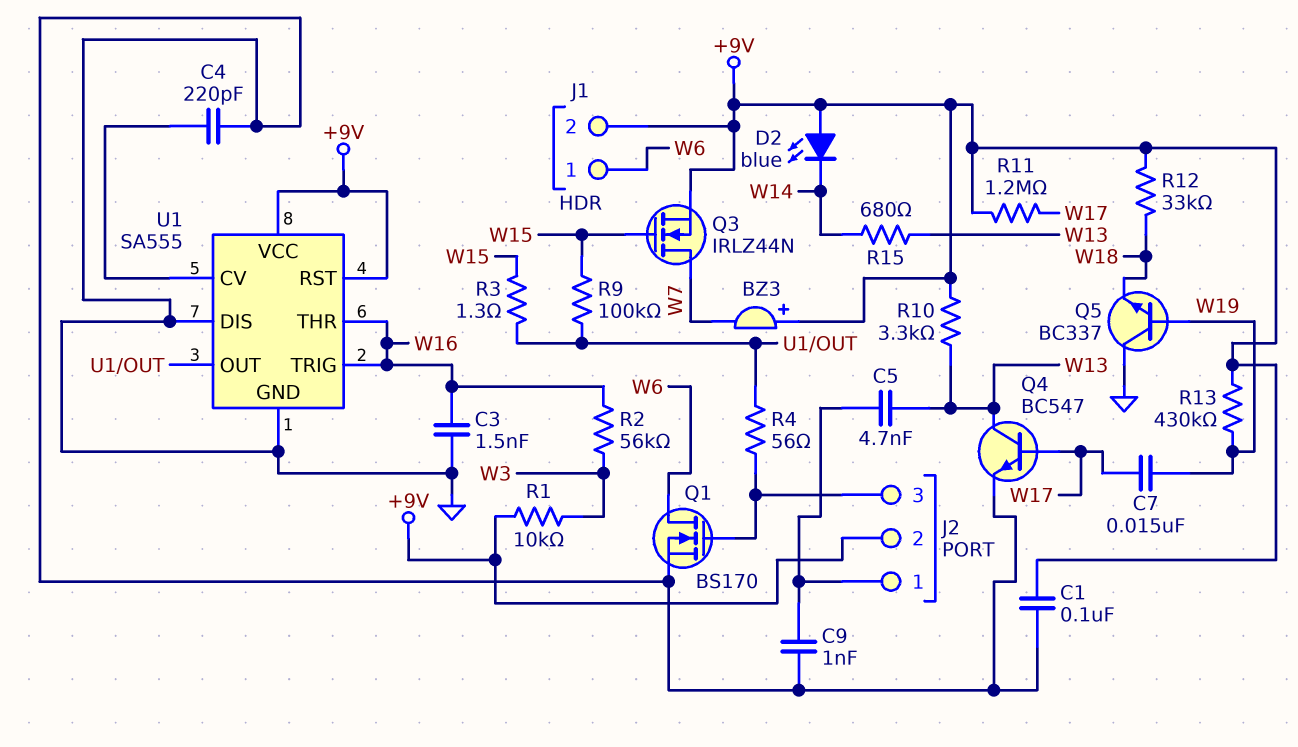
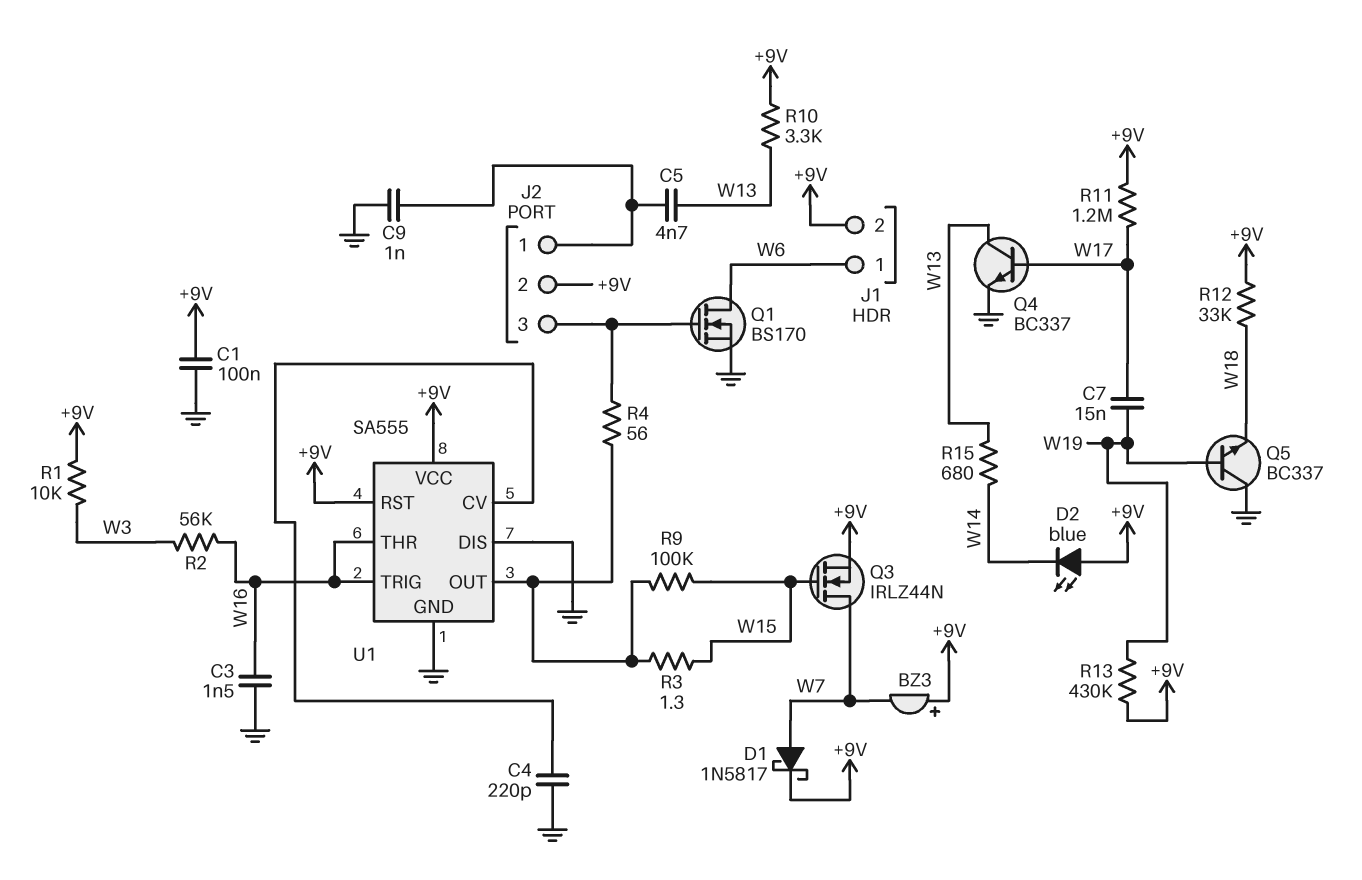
D1: none -> schottky 1N5817 (A W7, K +9V)
Q4: NPN BC547 (B W17, C W13, E GND) -> NPN BC337 (B W17, C W13, E GND)

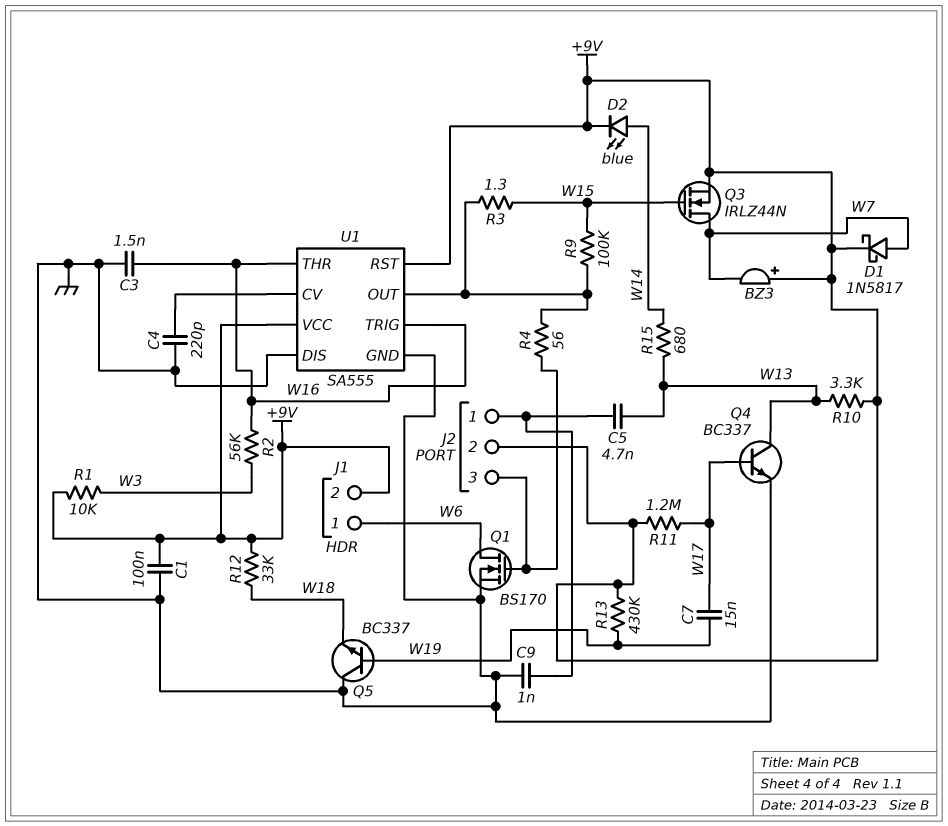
D2: LED blue (A +9V, K W14) -> LED blue (A W14, K +9V)

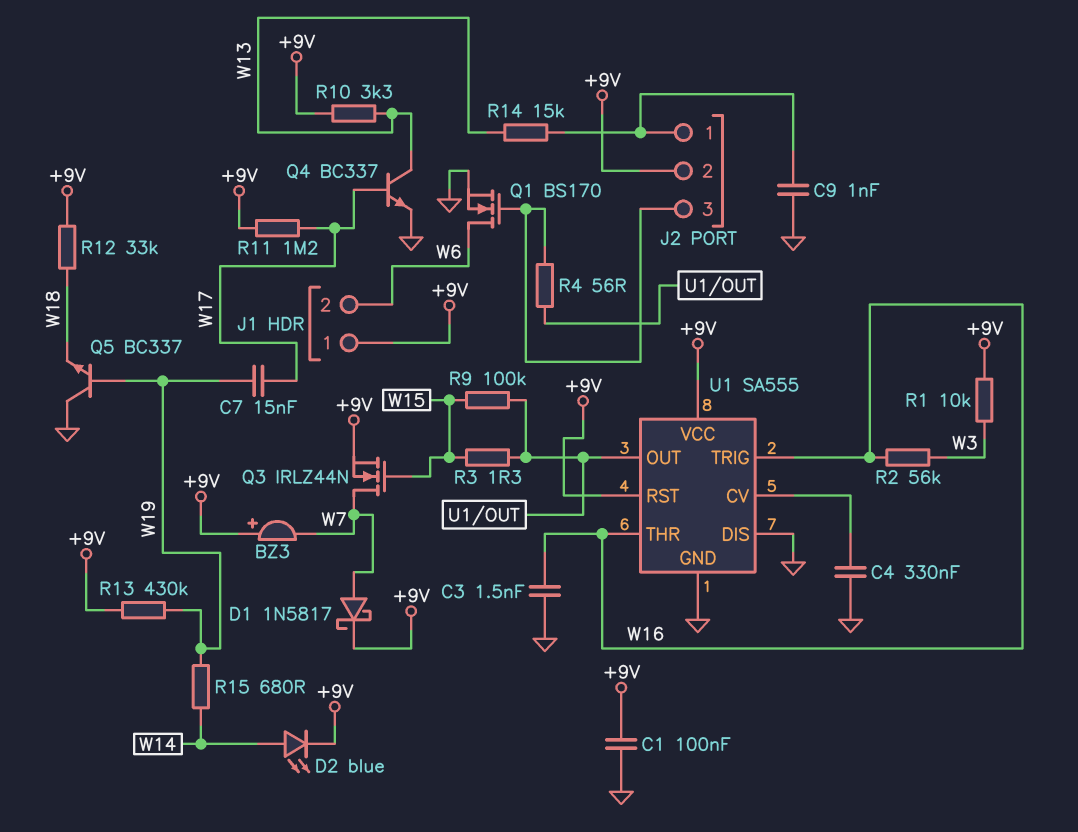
C4: 220pF (GND, U1/CV) -> 330nF (GND, U1/CV)
C5: 4.7nF (J2/1, W13) -> none
J1 pin 1: W6 -> +9V
J1 pin 2: +9V -> W6
R14: none -> 15k (J2/1, W13)
R15: 680 (W13, W14) -> 680 (W14, W19)

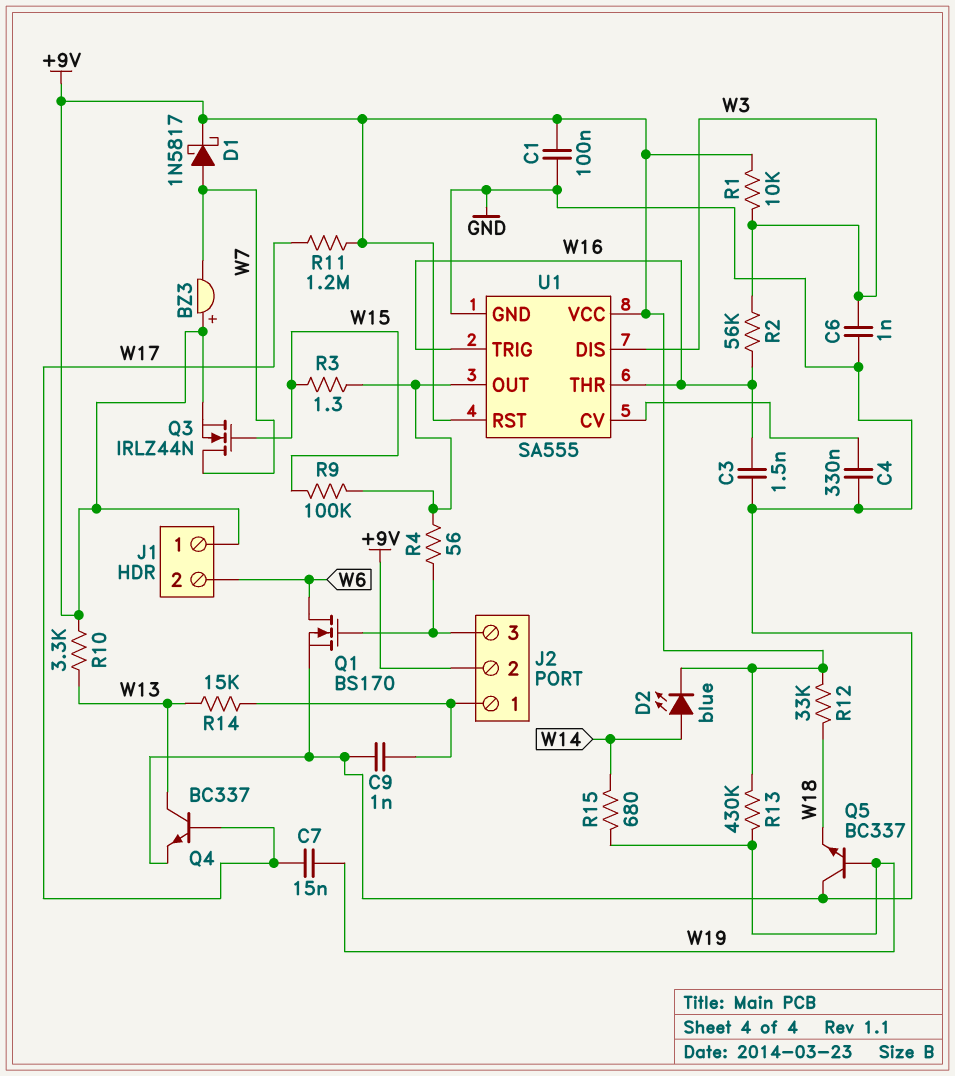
C6: none -> 1nF (GND, W3)
U1 pin DIS: GND -> W3

